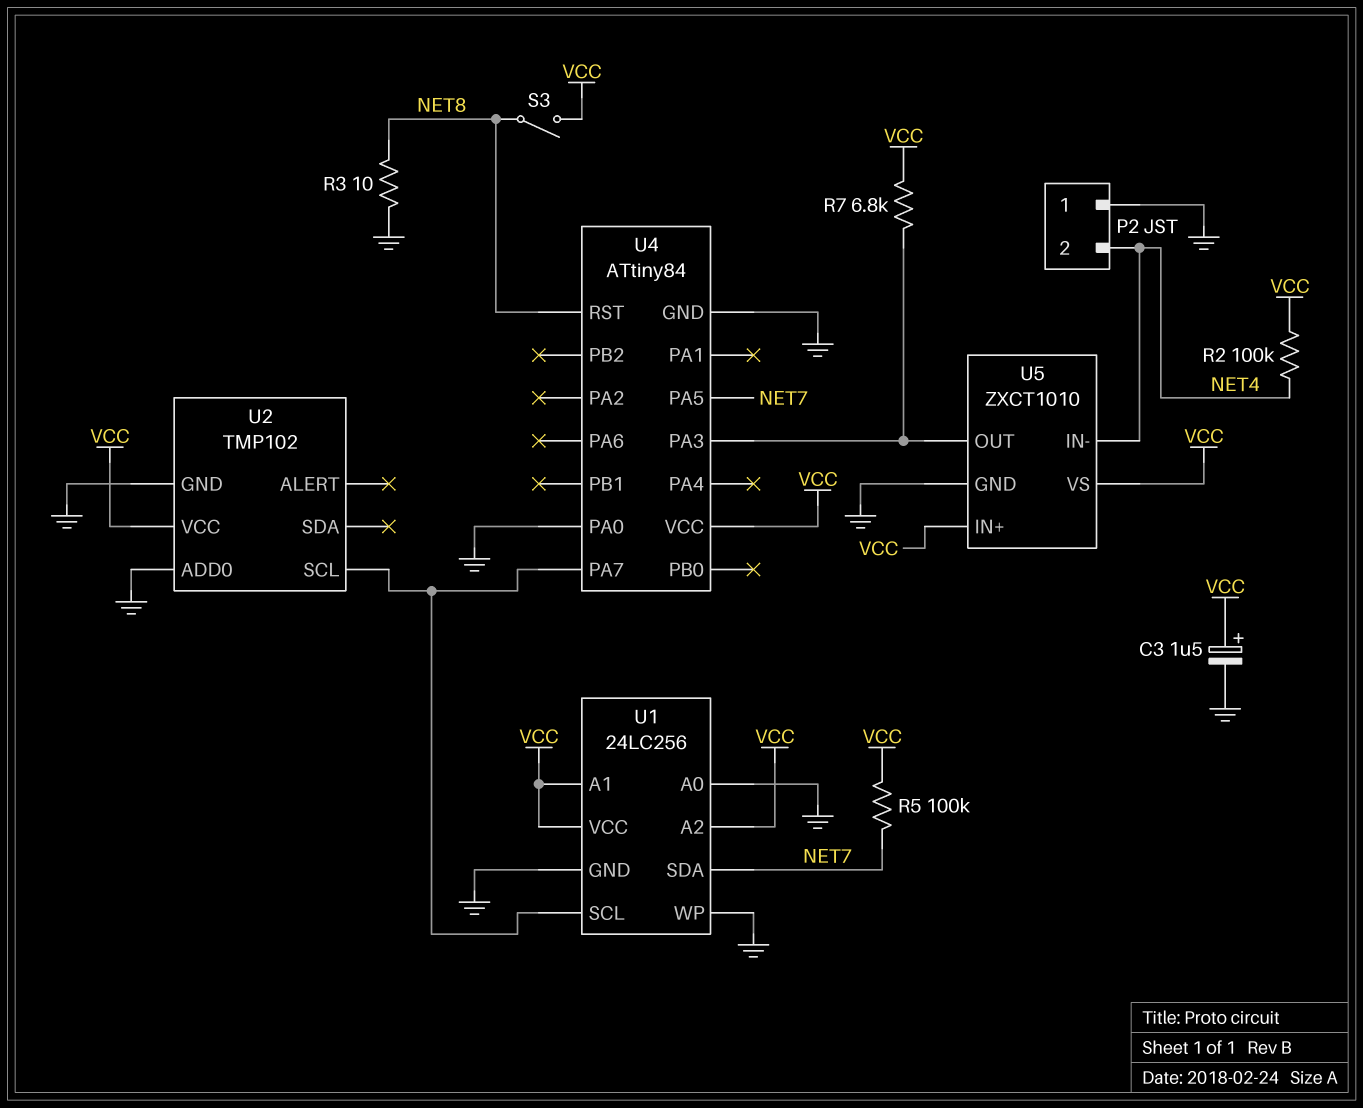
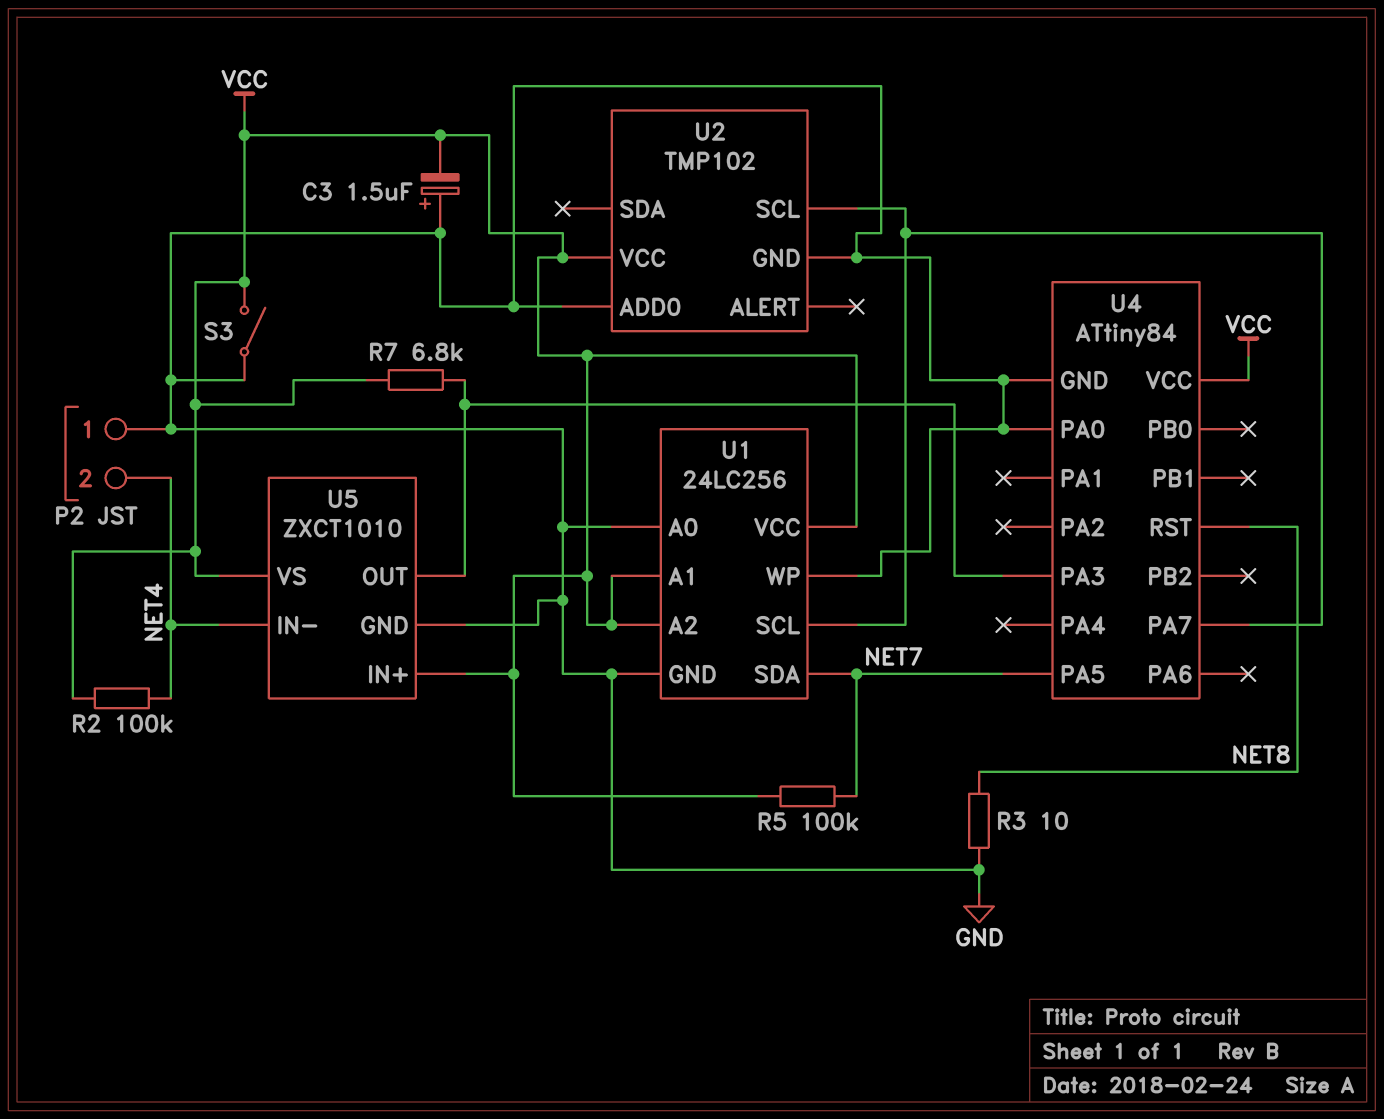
C3: 1.5uF (plus VCC, minus GND) -> 1.5uF (plus GND, minus VCC)
S3: switch (NET8, VCC) -> switch (GND, VCC)

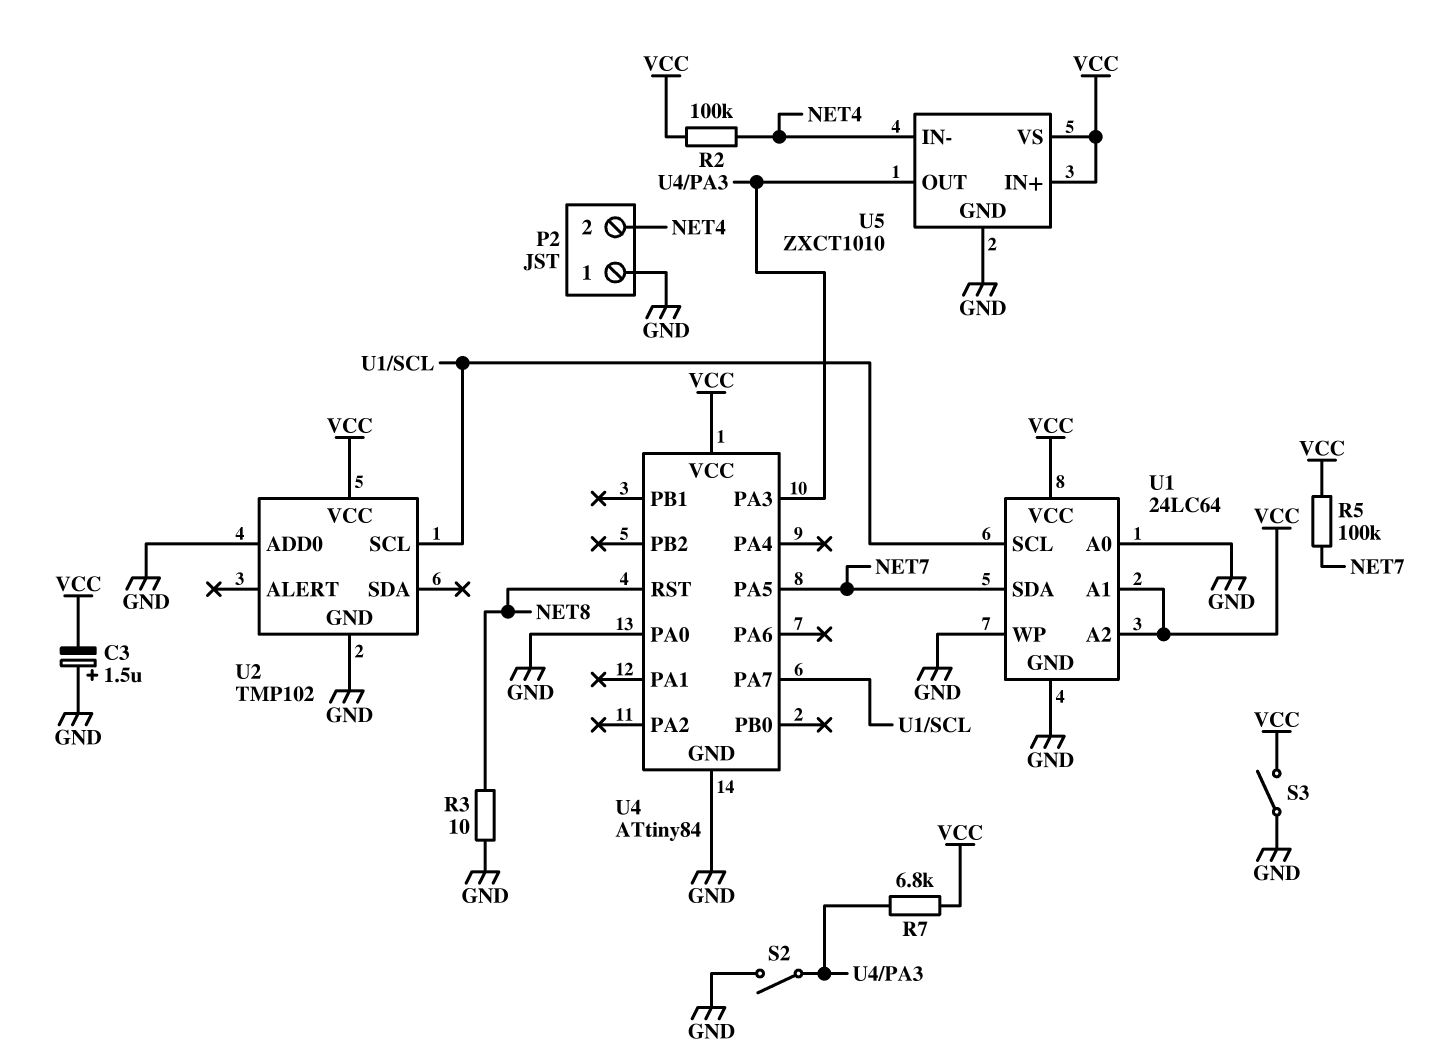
S2: none -> switch (GND, U4/PA3)
U1: 24LC256 -> 24LC64

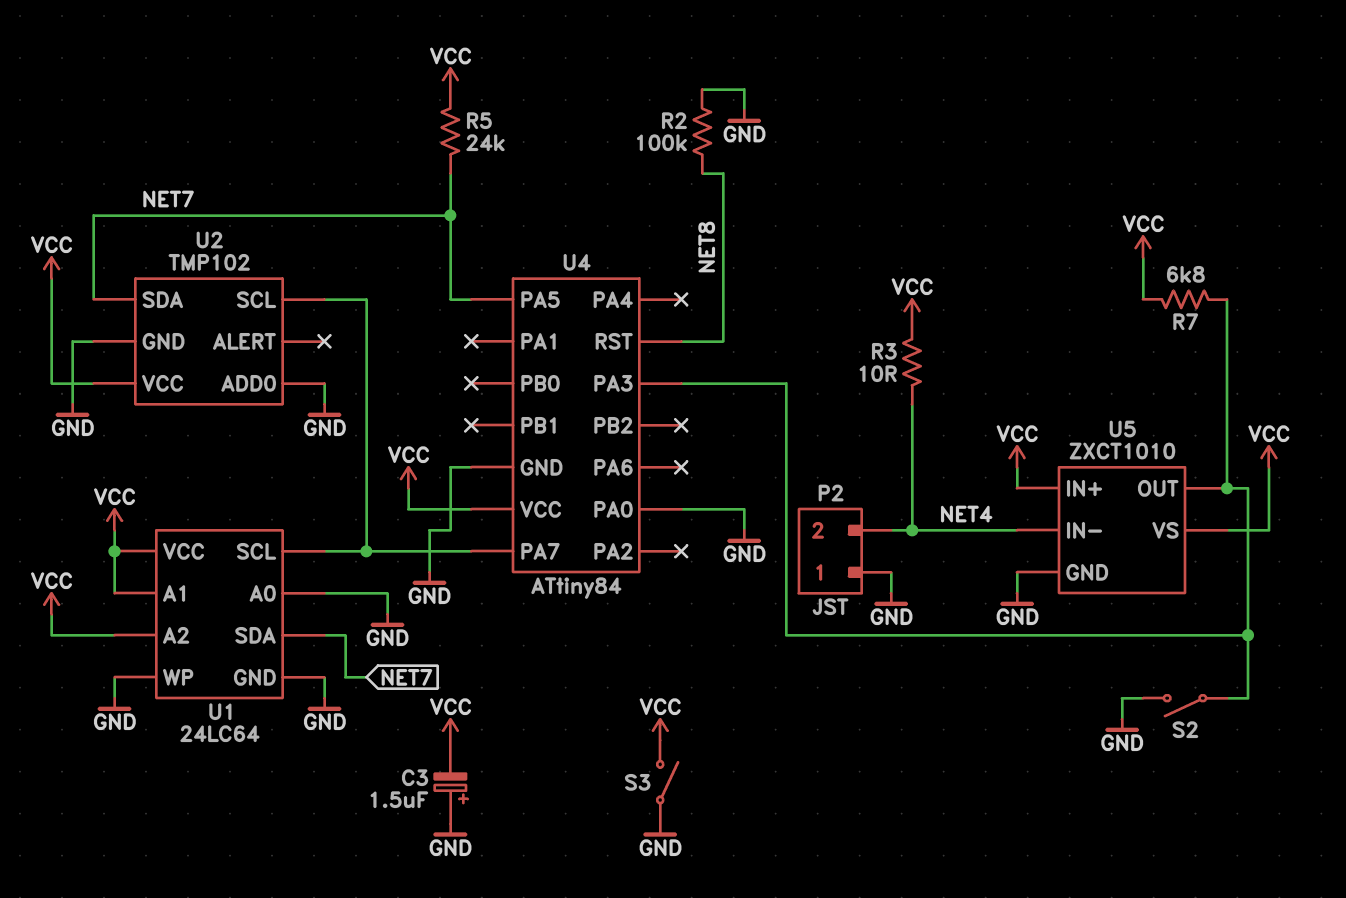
R2: 100k (NET4, VCC) -> 100k (GND, NET8)
R3: 10 (GND, NET8) -> 10 (NET4, VCC)
R5: 100k (NET7, VCC) -> 24k (NET7, VCC)
U2 pin SDA: none -> NET7

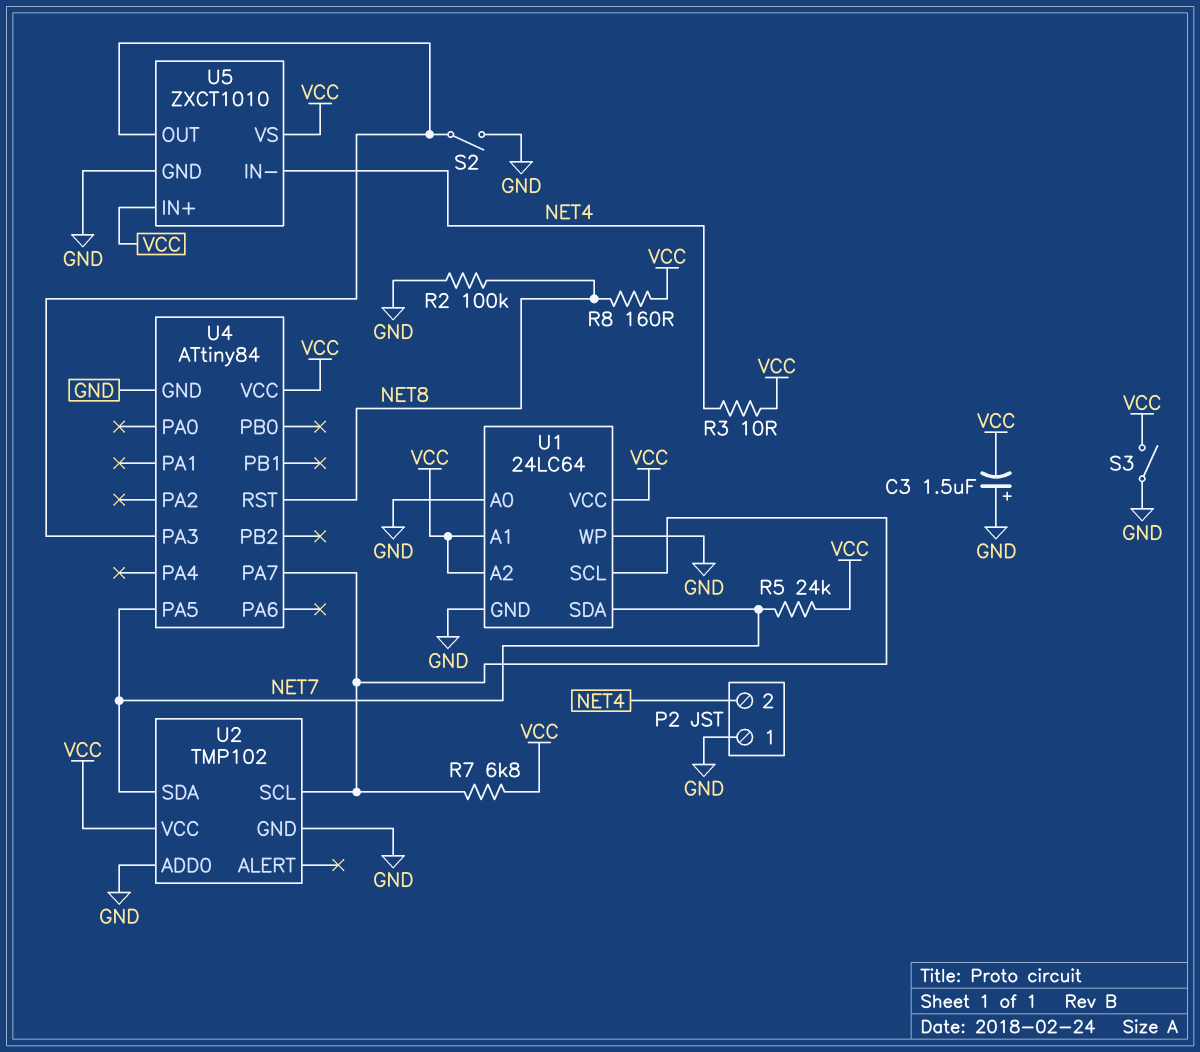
R7: 6.8k (U4/PA3, VCC) -> 6.8k (U1/SCL, VCC)
R8: none -> 160 (NET8, VCC)
U4 pin PA0: GND -> none

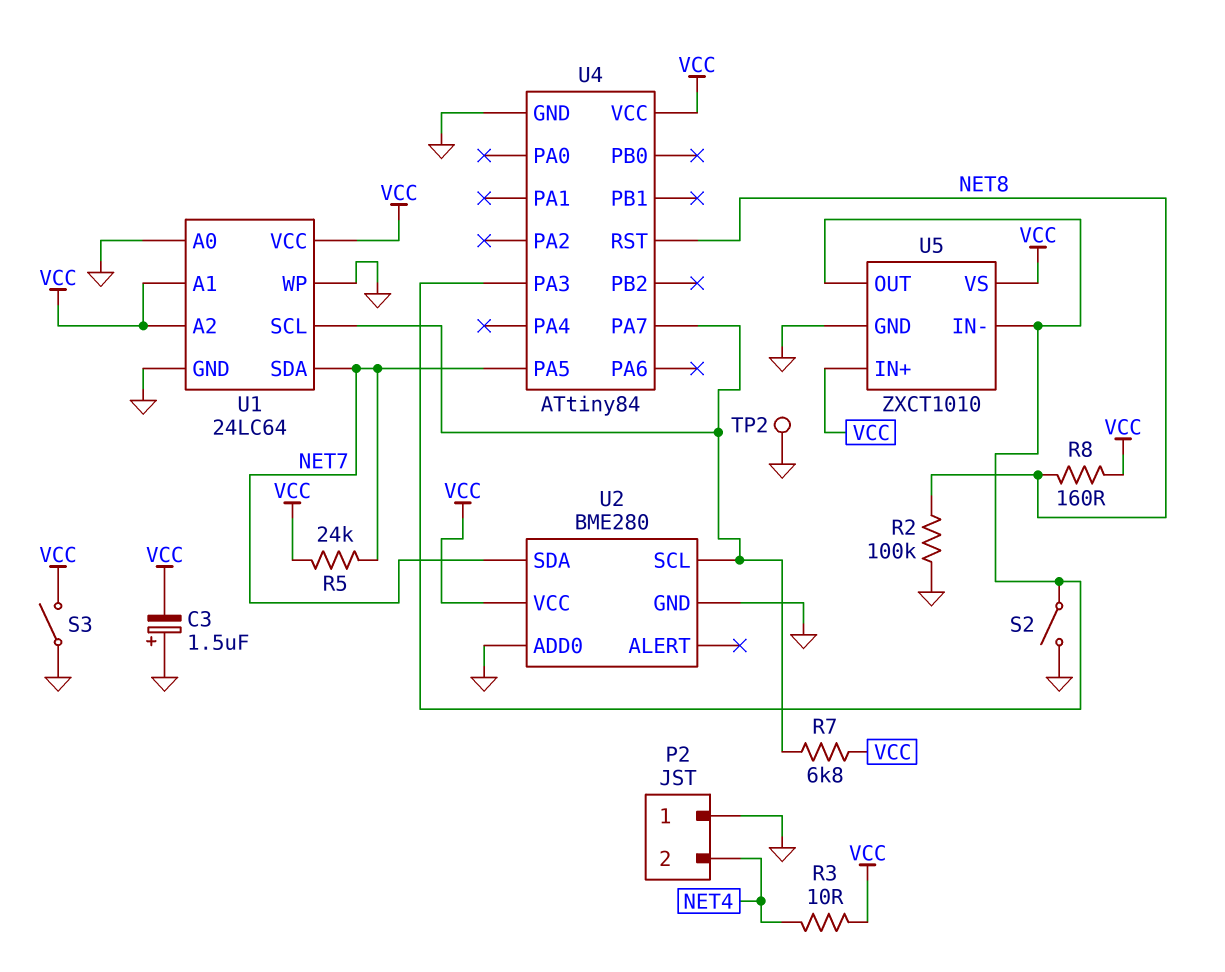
TP2: none -> test point (GND)
U2: TMP102 -> BME280
U5 pin IN-: NET4 -> U4/PA3

